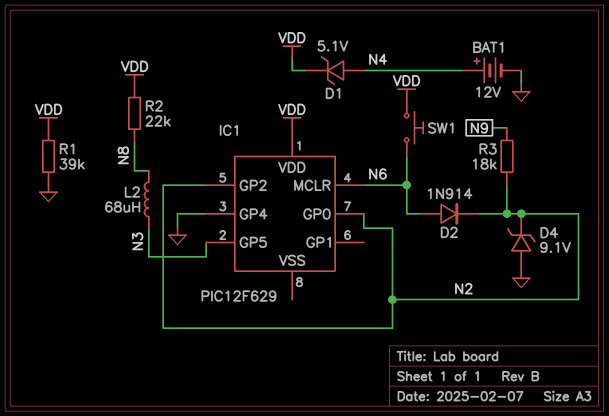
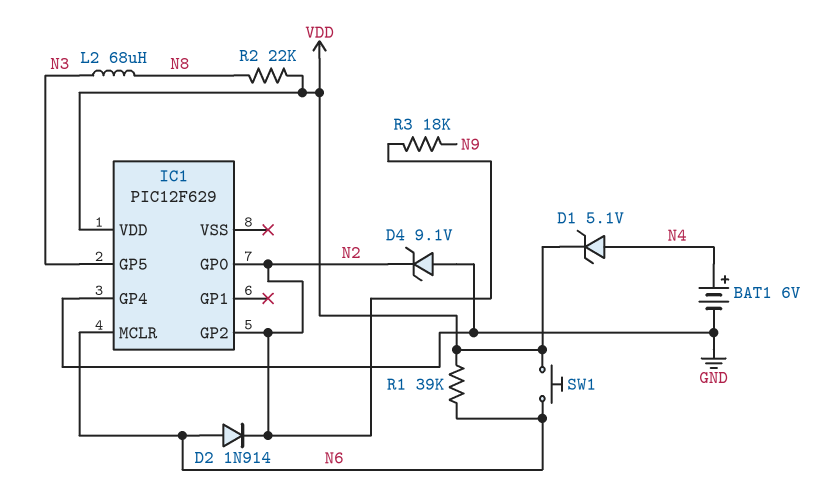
BAT1: 12V (plus N4, minus GND) -> 6V (plus N4, minus GND)
R1: 39k (GND, VDD) -> 39k (N6, VDD)

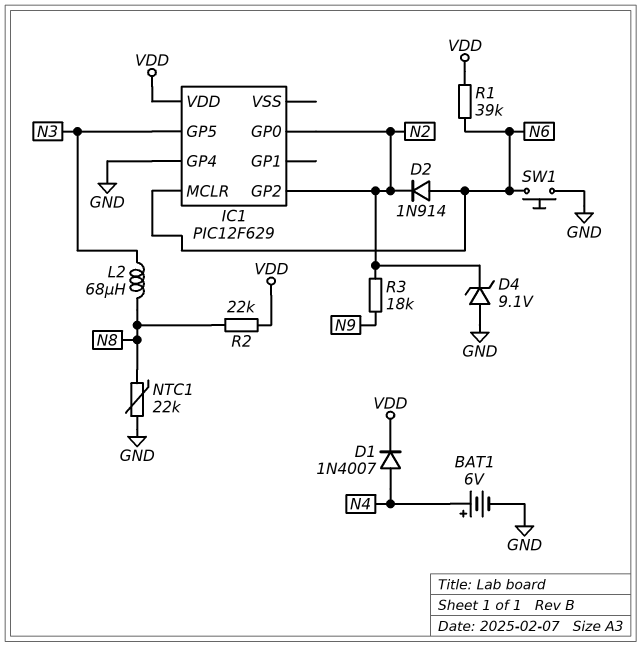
D1: zener 5.1V (A N4, K VDD) -> diode 1N4007 (A N4, K VDD)
NTC1: none -> 22k (GND, N8)
SW1: button (N6, VDD) -> button (GND, N6)

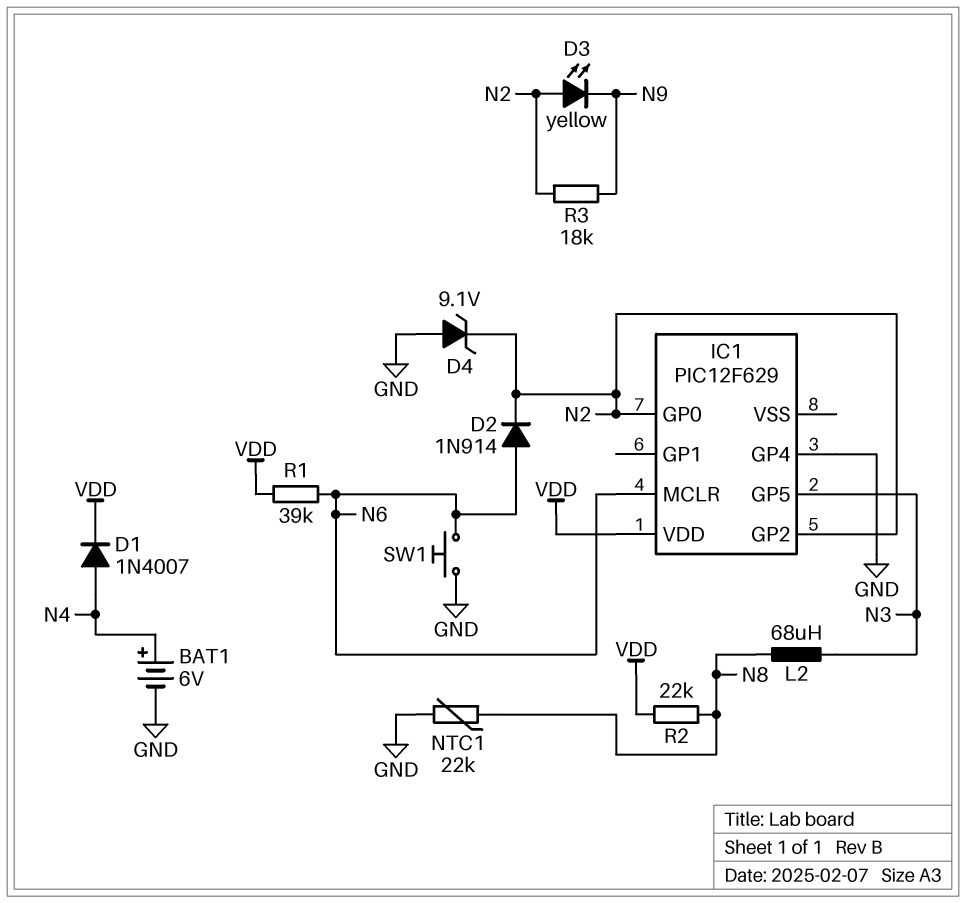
D3: none -> LED yellow (A N2, K N9)

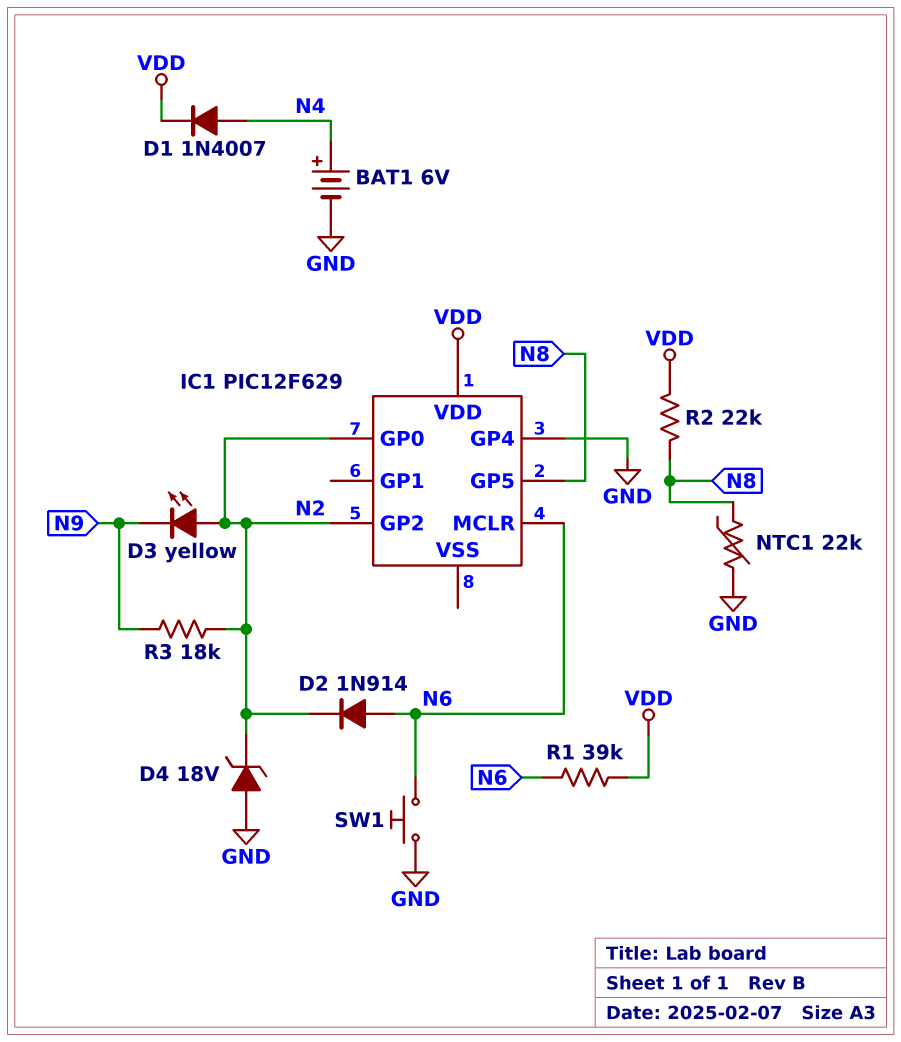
D4: zener 9.1V (A GND, K N2) -> zener 18V (A GND, K N2)
IC1 pin GP5: N3 -> N8
L2: 68uH (N3, N8) -> none

